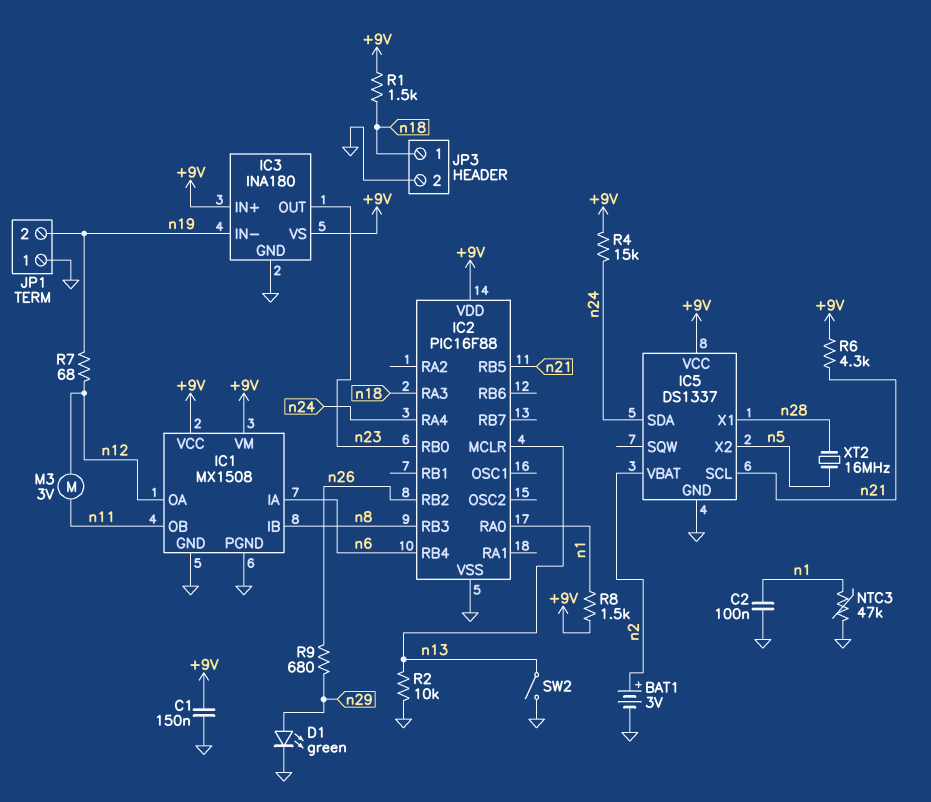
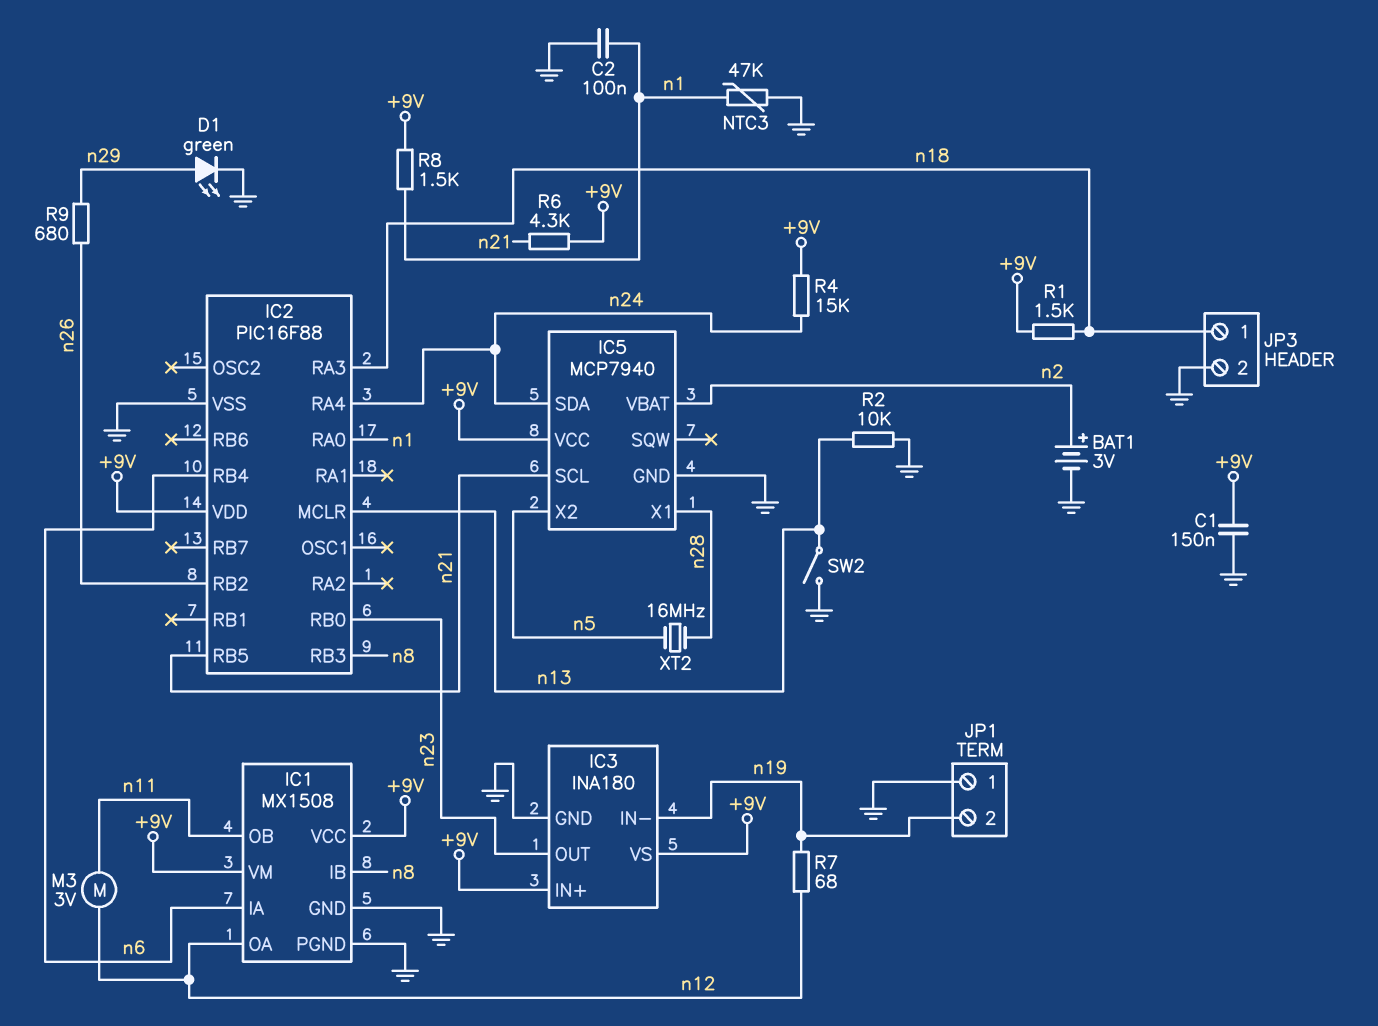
IC5: DS1337 -> MCP7940

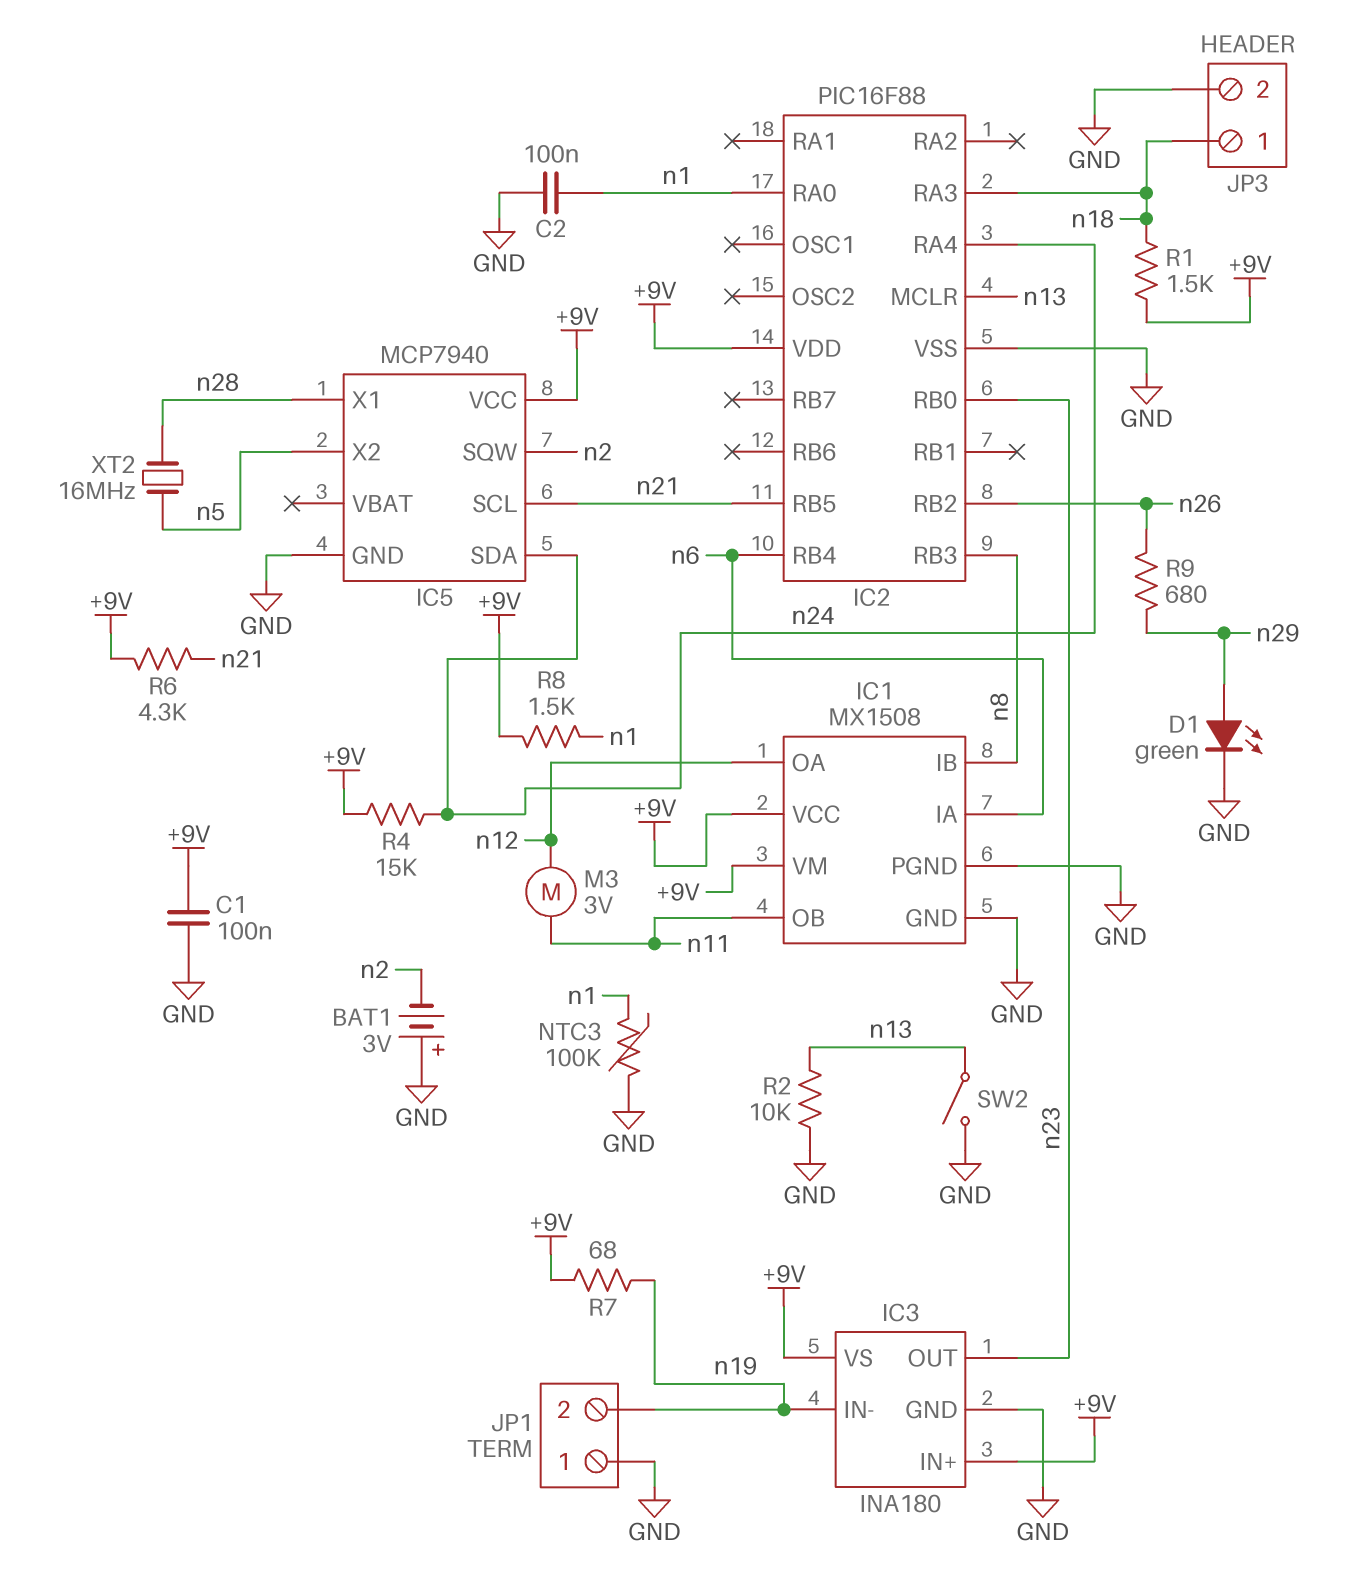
BAT1: 3V (plus n2, minus GND) -> 3V (plus GND, minus n2)
C1: 150nF (+9V, GND) -> 100nF (+9V, GND)
IC5 pin SQW: none -> n2
IC5 pin VBAT: n2 -> none
NTC3: 47k (GND, n1) -> 100k (GND, n1)
R7: 68 (n12, n19) -> 68 (+9V, n19)

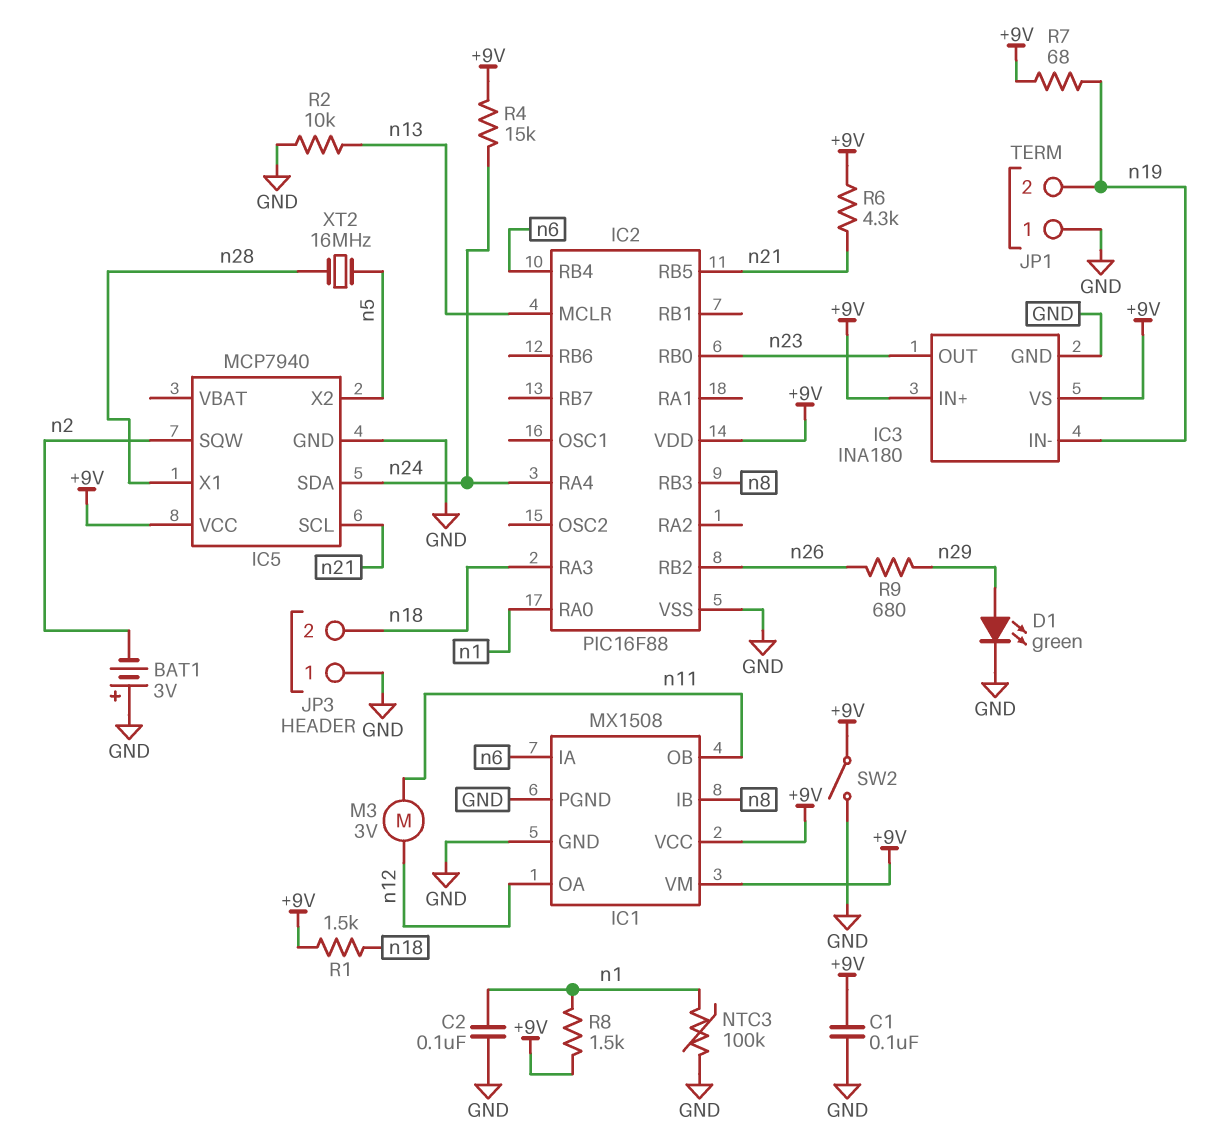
JP3 pin 1: n18 -> GND
JP3 pin 2: GND -> n18
SW2: switch (GND, n13) -> switch (+9V, GND)

